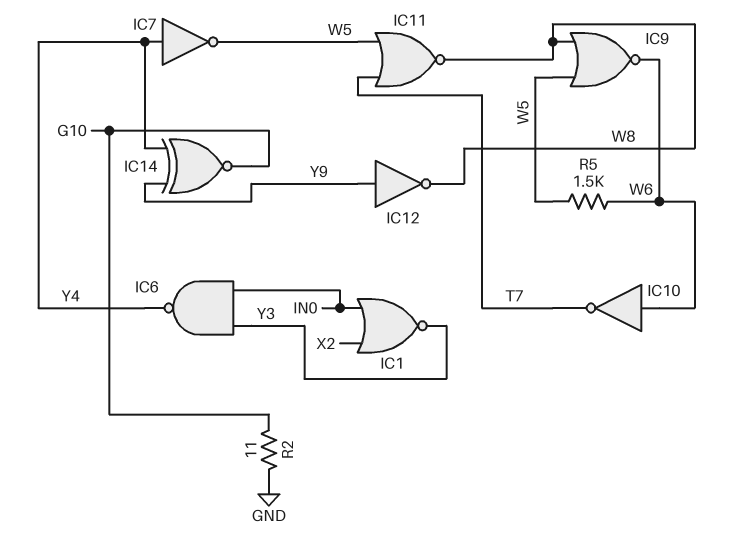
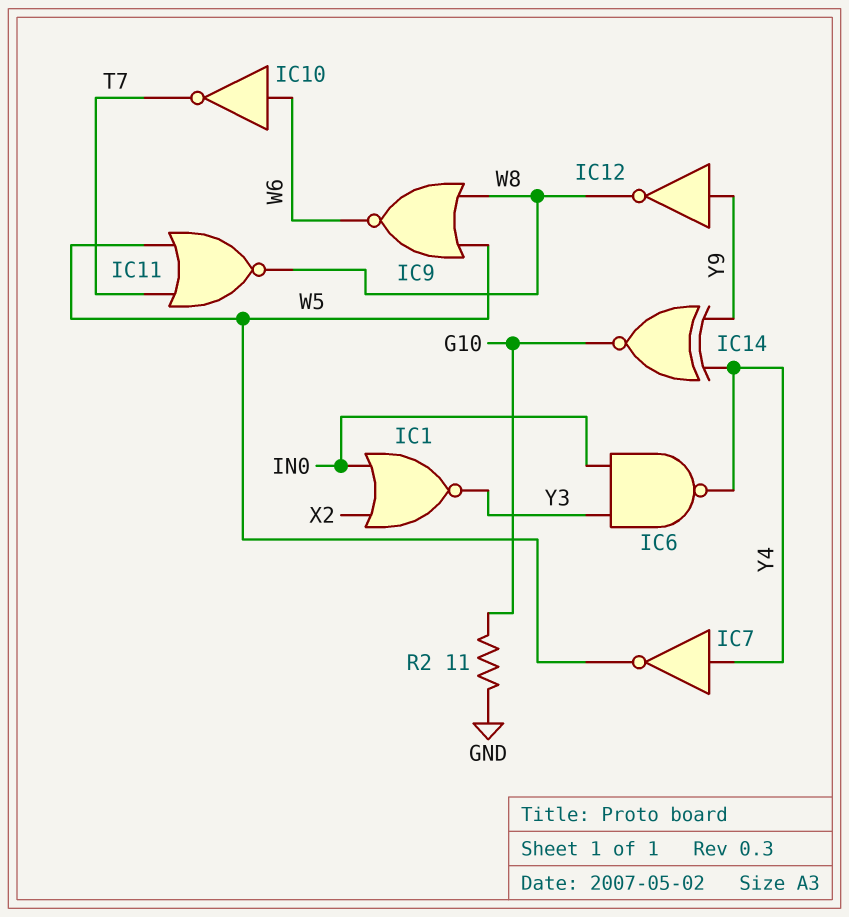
R5: 1.5k (W5, W6) -> none

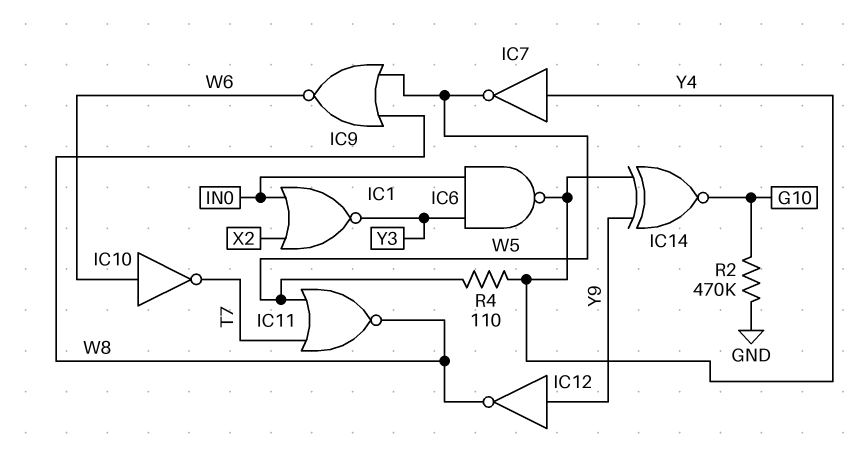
R2: 11 (G10, GND) -> 470k (G10, GND)
R4: none -> 110 (W5, Y4)

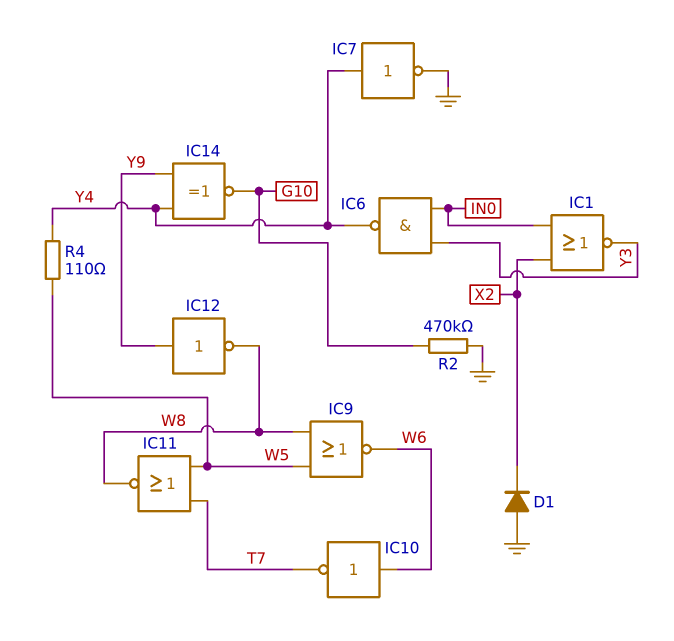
D1: none -> diode (A GND, K X2)
IC7: NOT (in Y4, out W5) -> NOT (in Y4, out GND)

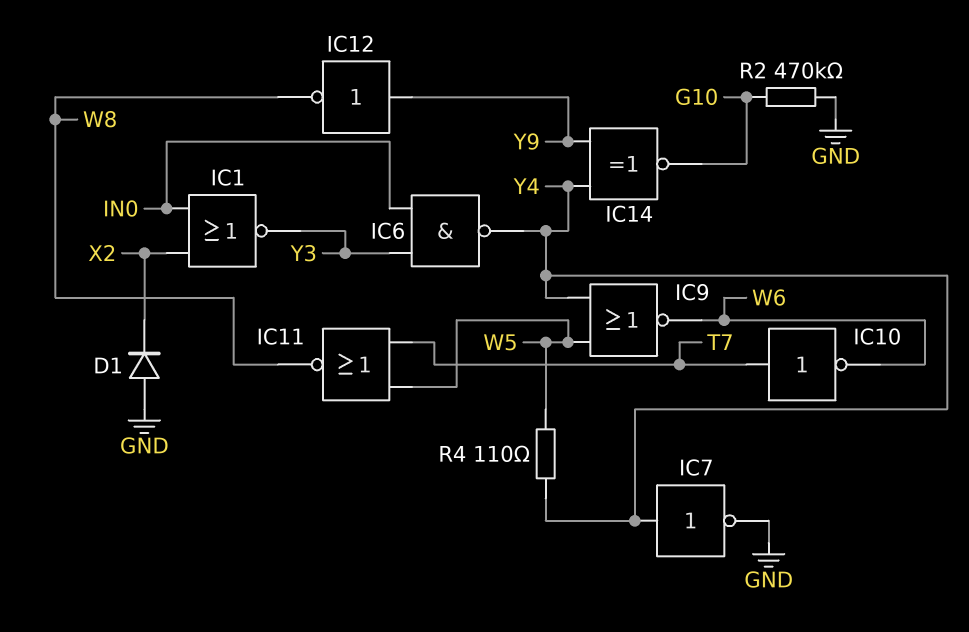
IC9: NOR (in W5, in W8, out W6) -> NOR (in W5, in Y4, out W6)
IC10: NOT (in W6, out T7) -> NOT (in T7, out W6)

